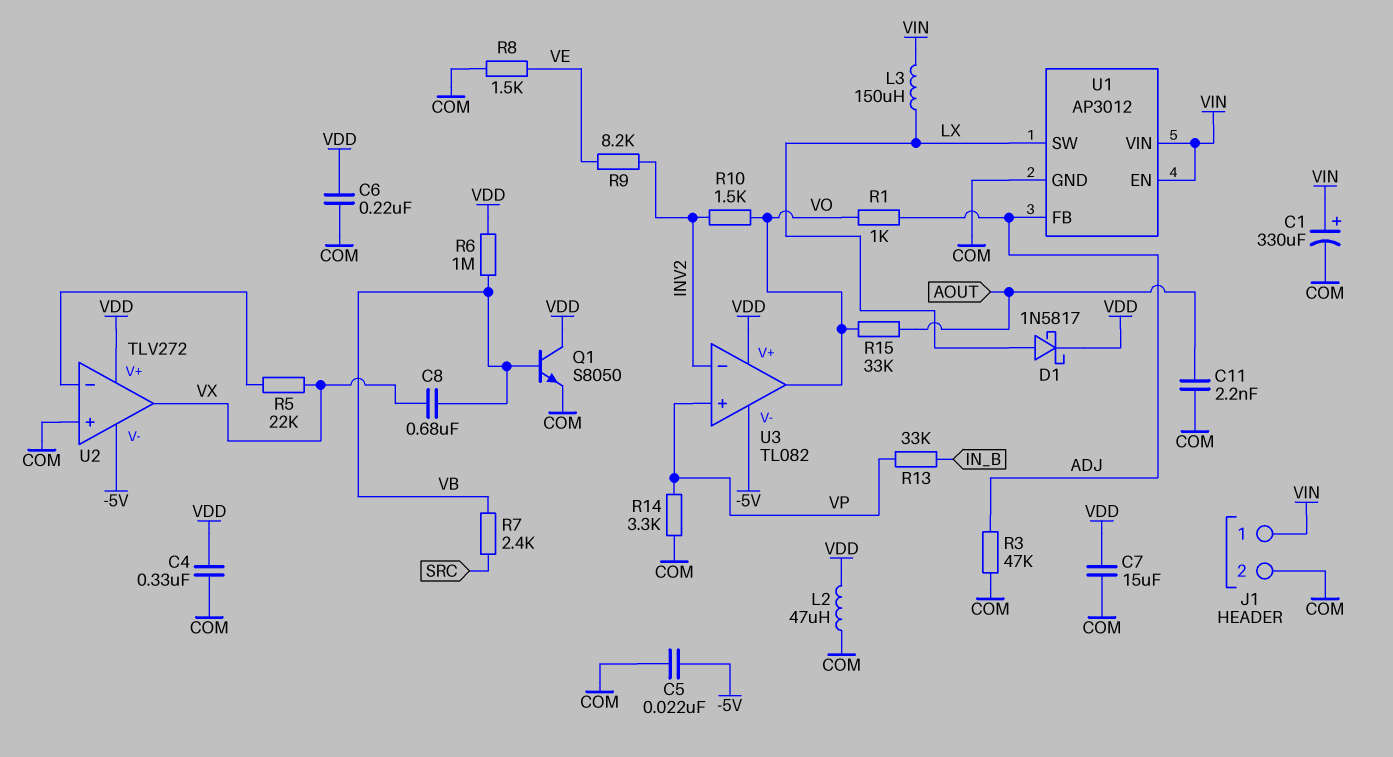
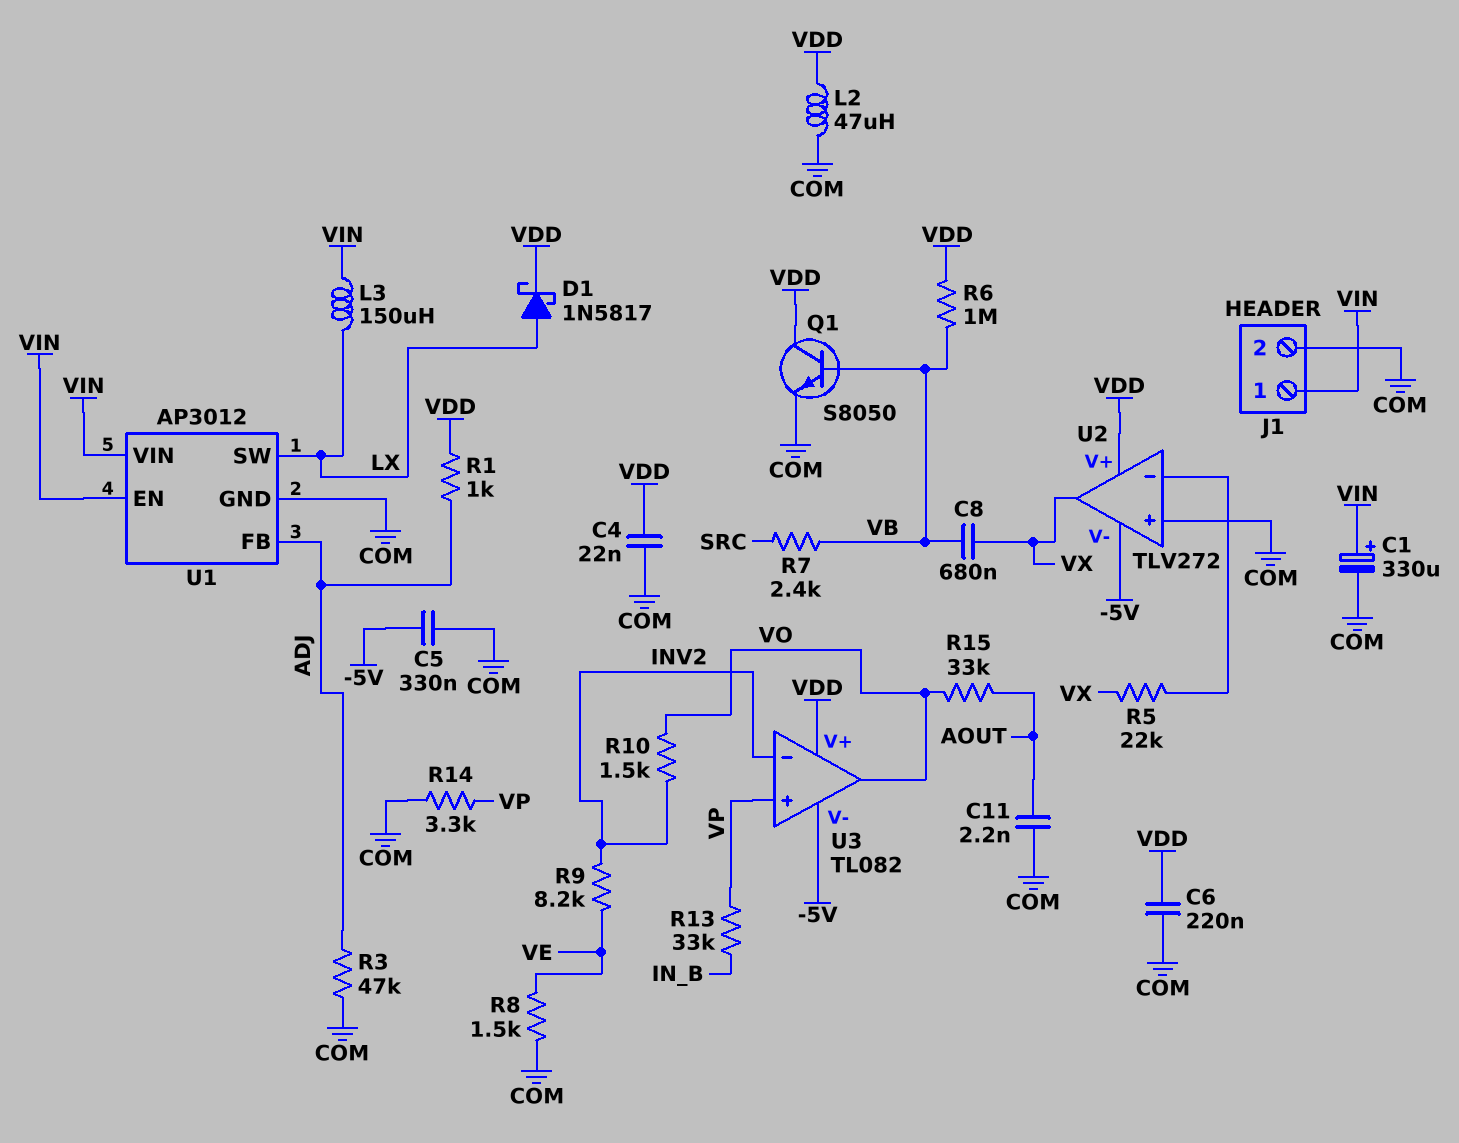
C4: 330nF (COM, VDD) -> 22nF (COM, VDD)
C5: 22nF (-5V, COM) -> 330nF (-5V, COM)
C7: 15uF (COM, VDD) -> none
R1: 1k (ADJ, VO) -> 1k (ADJ, VDD)

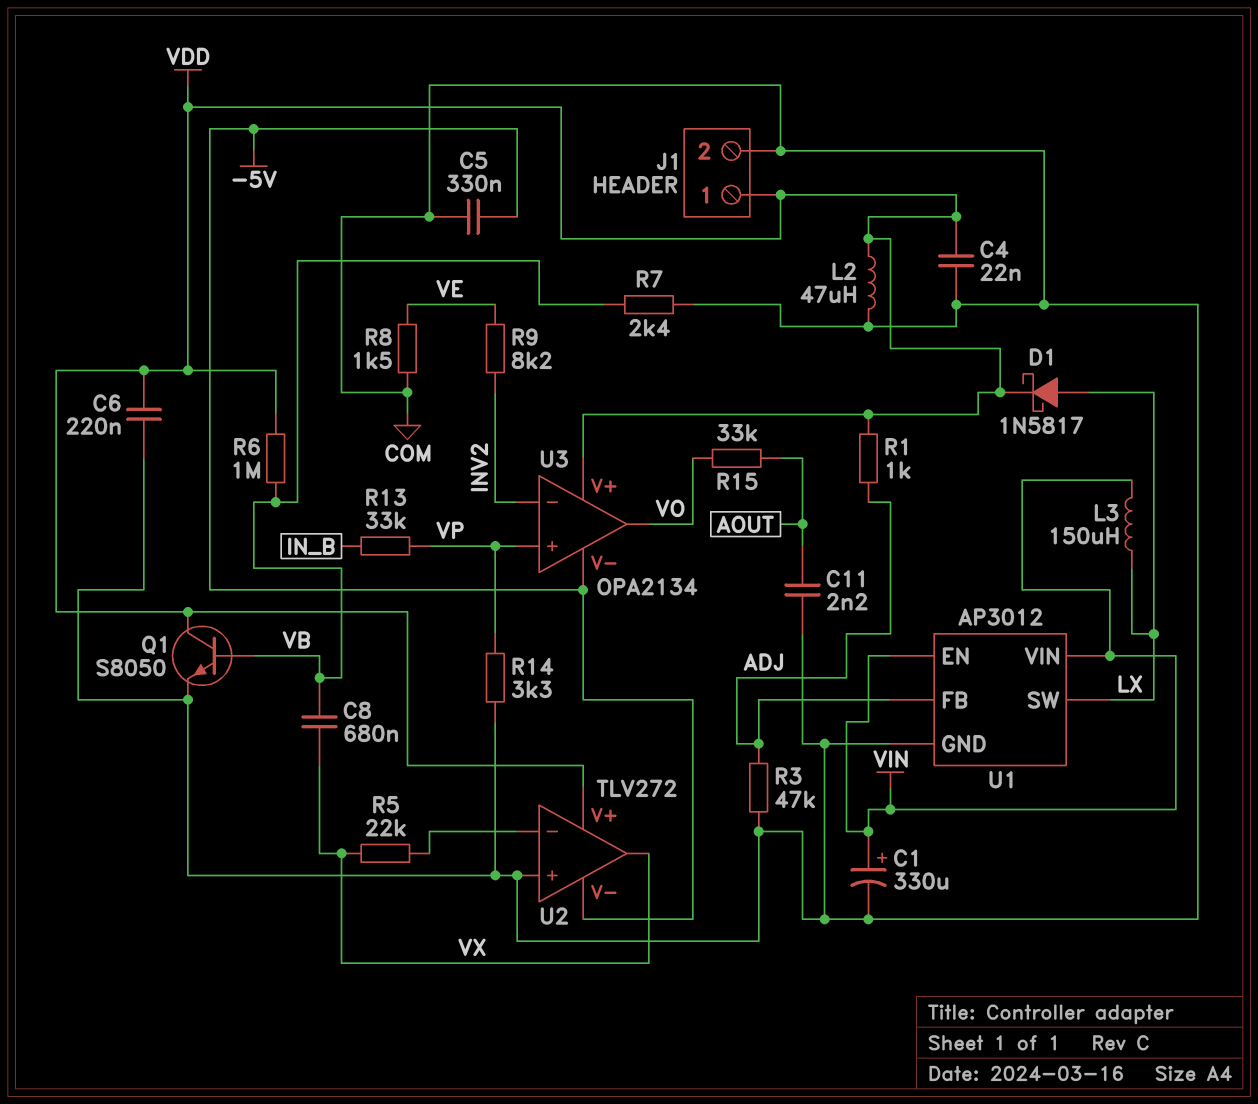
J1 pin 1: VIN -> VDD
R7: 2.4k (SRC, VB) -> 2.4k (COM, VB)
R10: 1.5k (INV2, VO) -> none
U3: TL082 -> OPA2134

